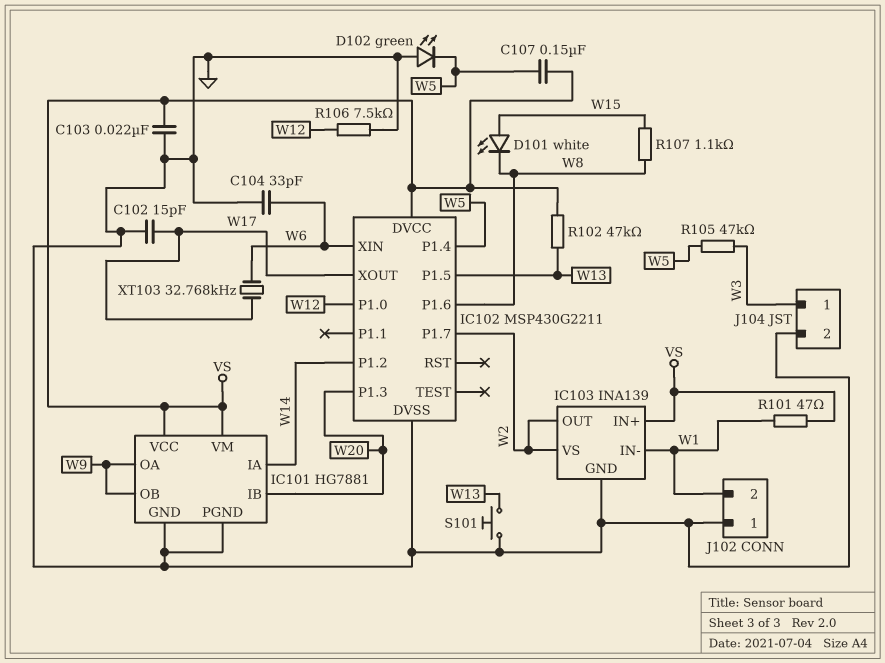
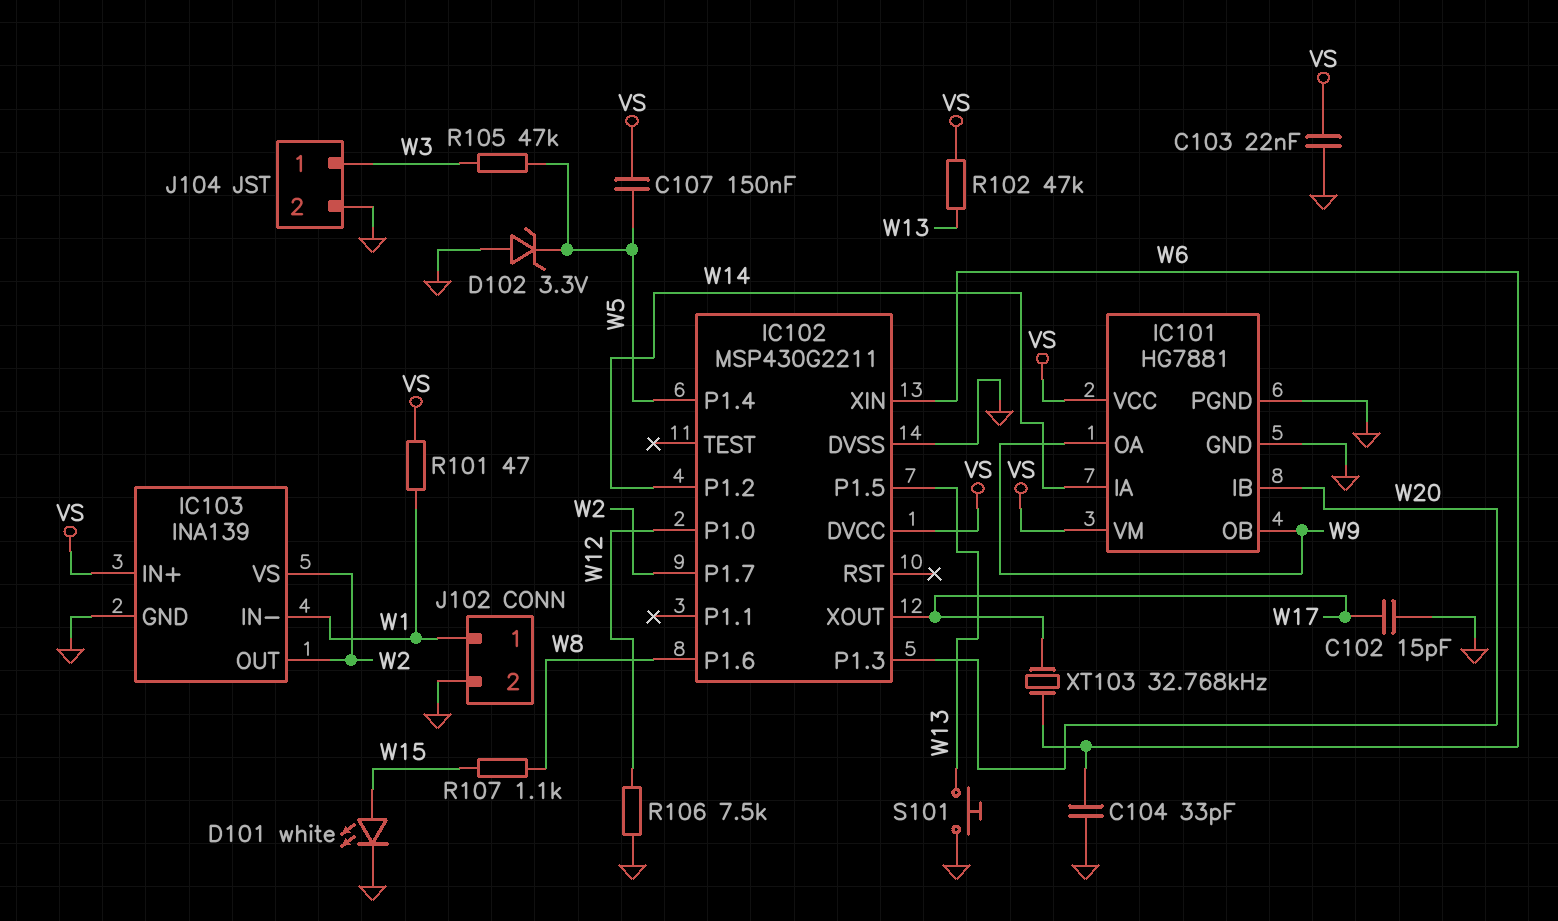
D101: LED white (A W15, K W8) -> LED white (A W15, K GND)
D102: LED green (A GND, K W5) -> zener 3.3V (A GND, K W5)
J102 pin 1: GND -> W1
J102 pin 2: W1 -> GND

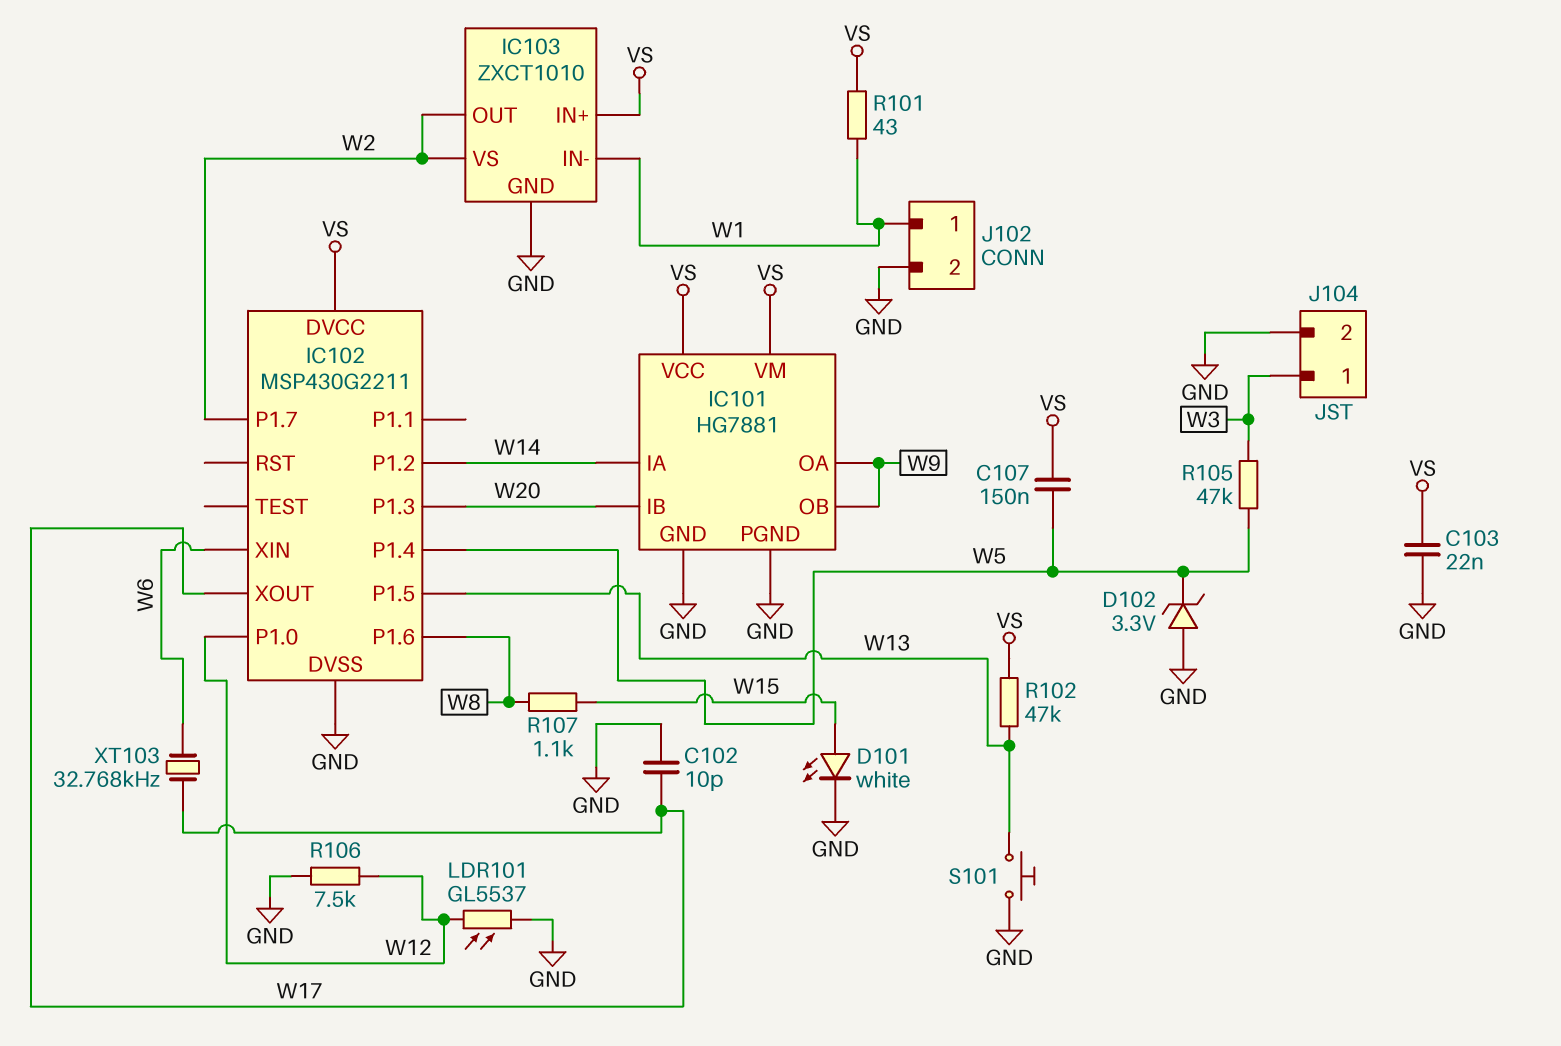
C102: 15pF (GND, W17) -> 10pF (GND, W17)
C104: 33pF (GND, W6) -> none
IC103: INA139 -> ZXCT1010
LDR101: none -> GL5537 (GND, W12)
R101: 47 (VS, W1) -> 43 (VS, W1)

